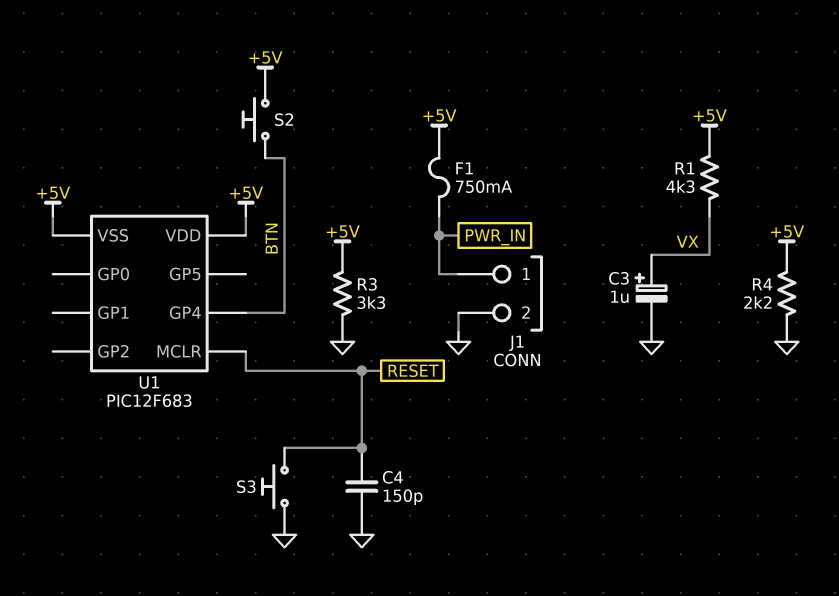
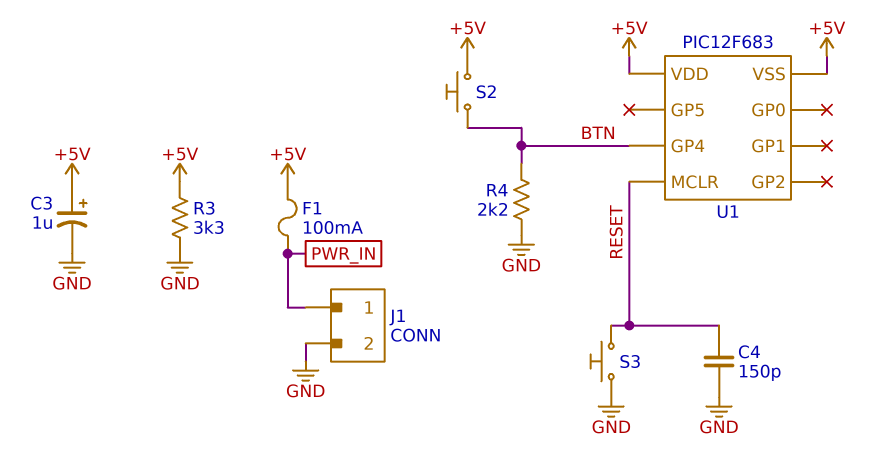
C3: 1uF (plus VX, minus GND) -> 1uF (plus +5V, minus GND)
F1: 750mA (+5V, PWR_IN) -> 100mA (+5V, PWR_IN)
R1: 4.3k (+5V, VX) -> none
R4: 2.2k (+5V, GND) -> 2.2k (BTN, GND)

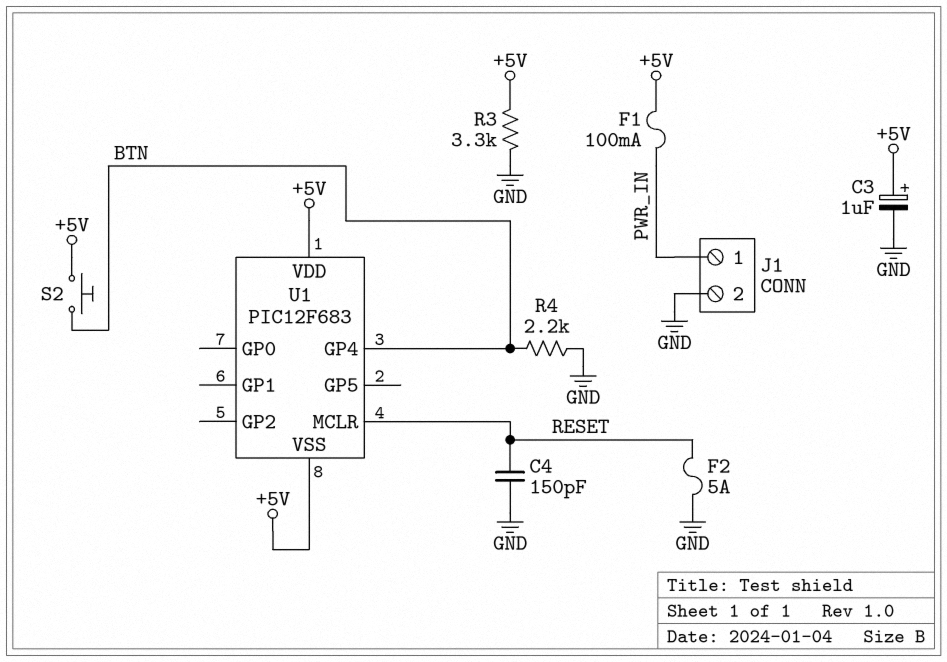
F2: none -> 5A (GND, RESET)
S3: button (GND, RESET) -> none

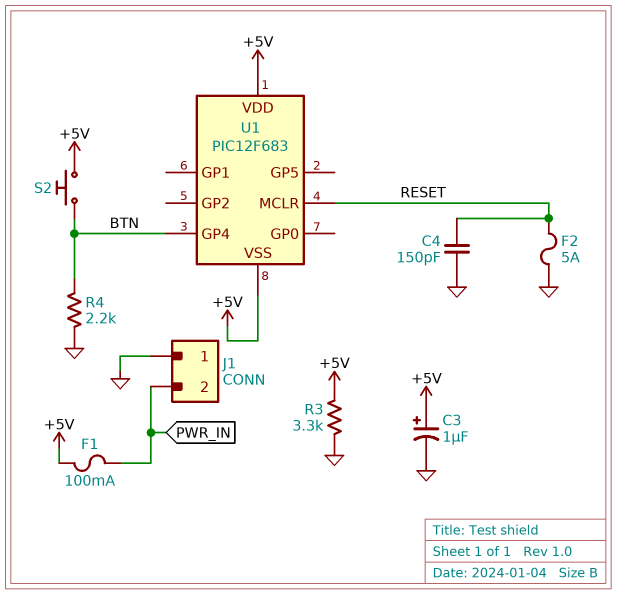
J1 pin 1: PWR_IN -> GND
J1 pin 2: GND -> PWR_IN

